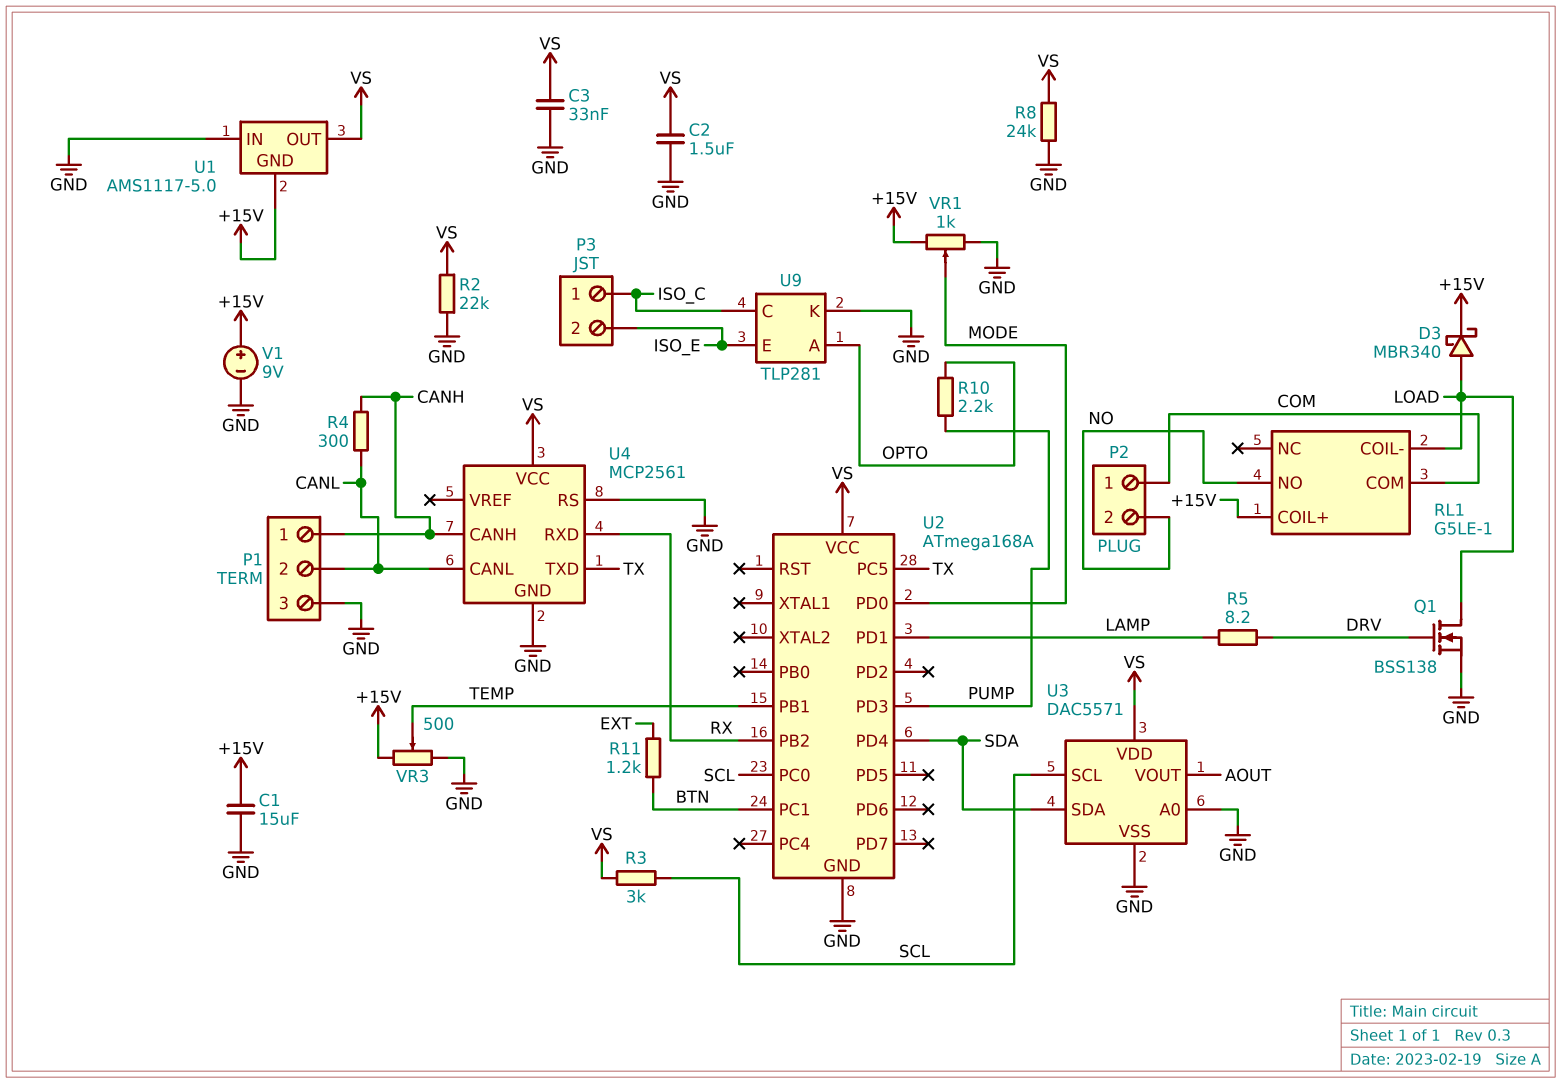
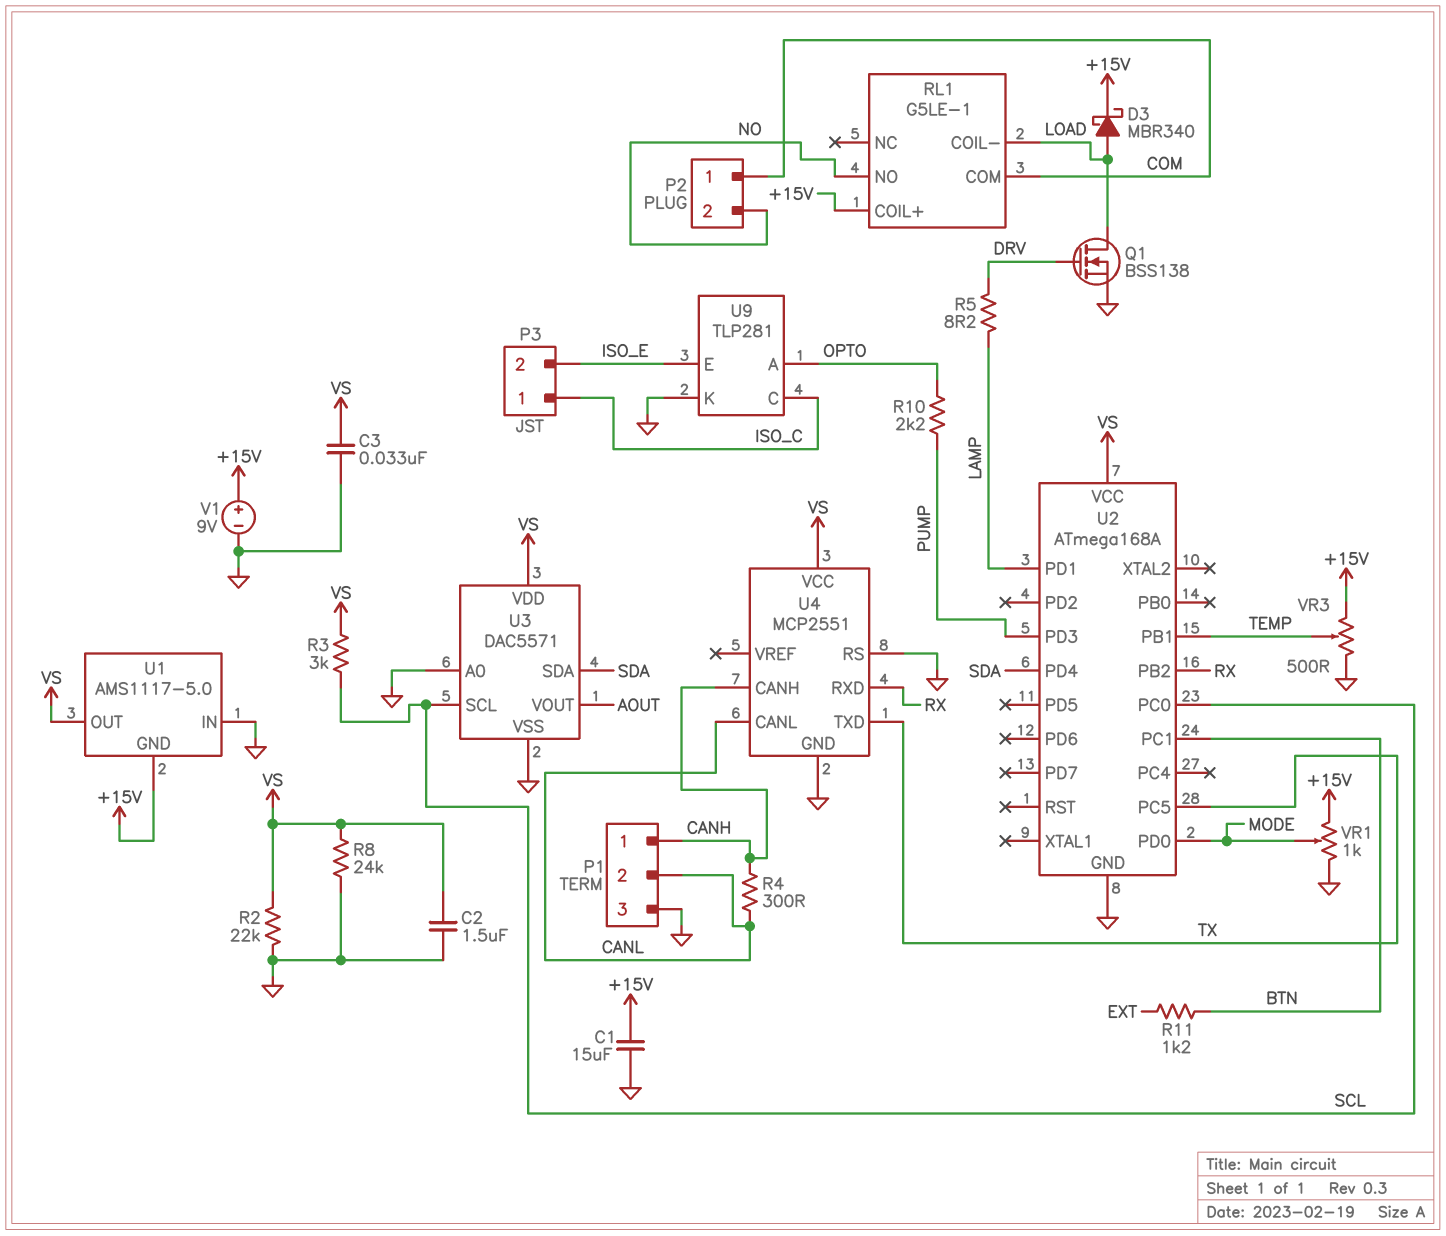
U4: MCP2561 -> MCP2551

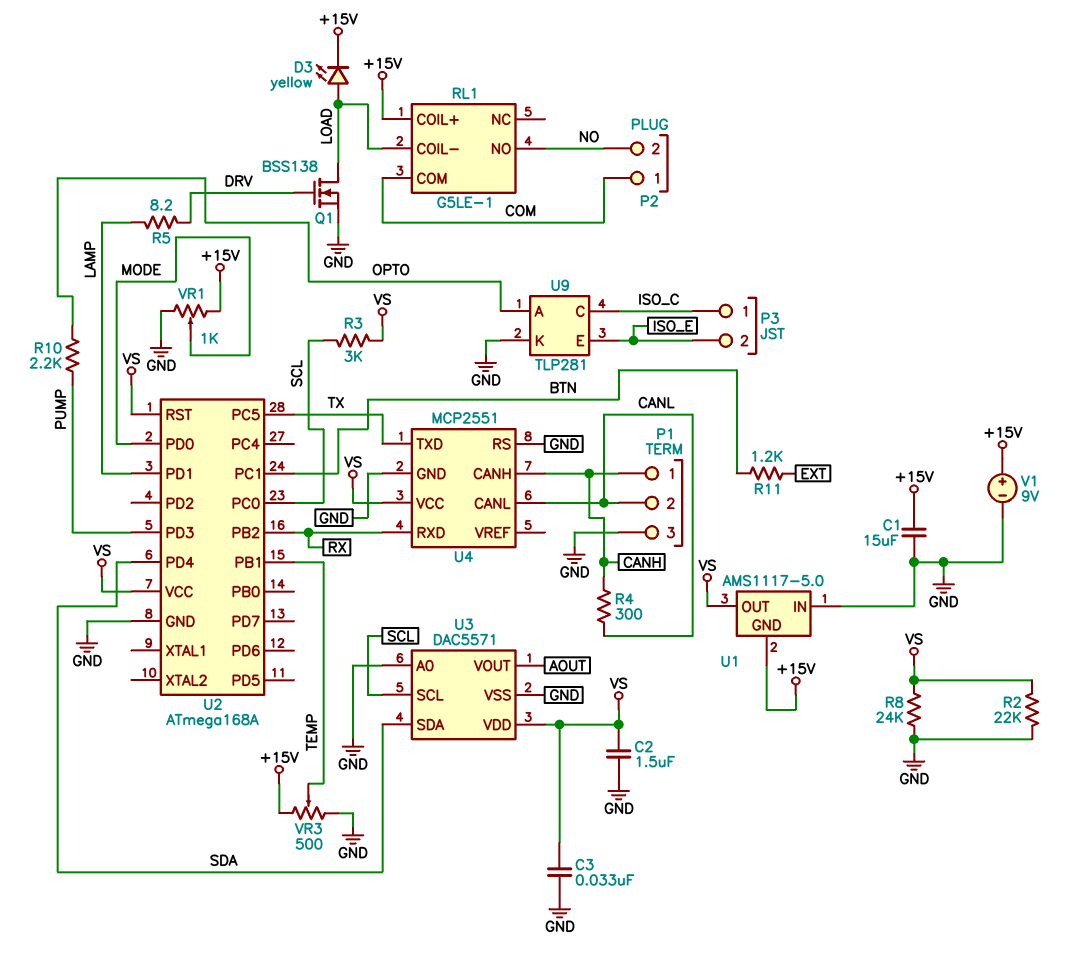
D3: schottky MBR340 (A LOAD, K +15V) -> LED yellow (A LOAD, K +15V)
U2 pin RST: none -> VS

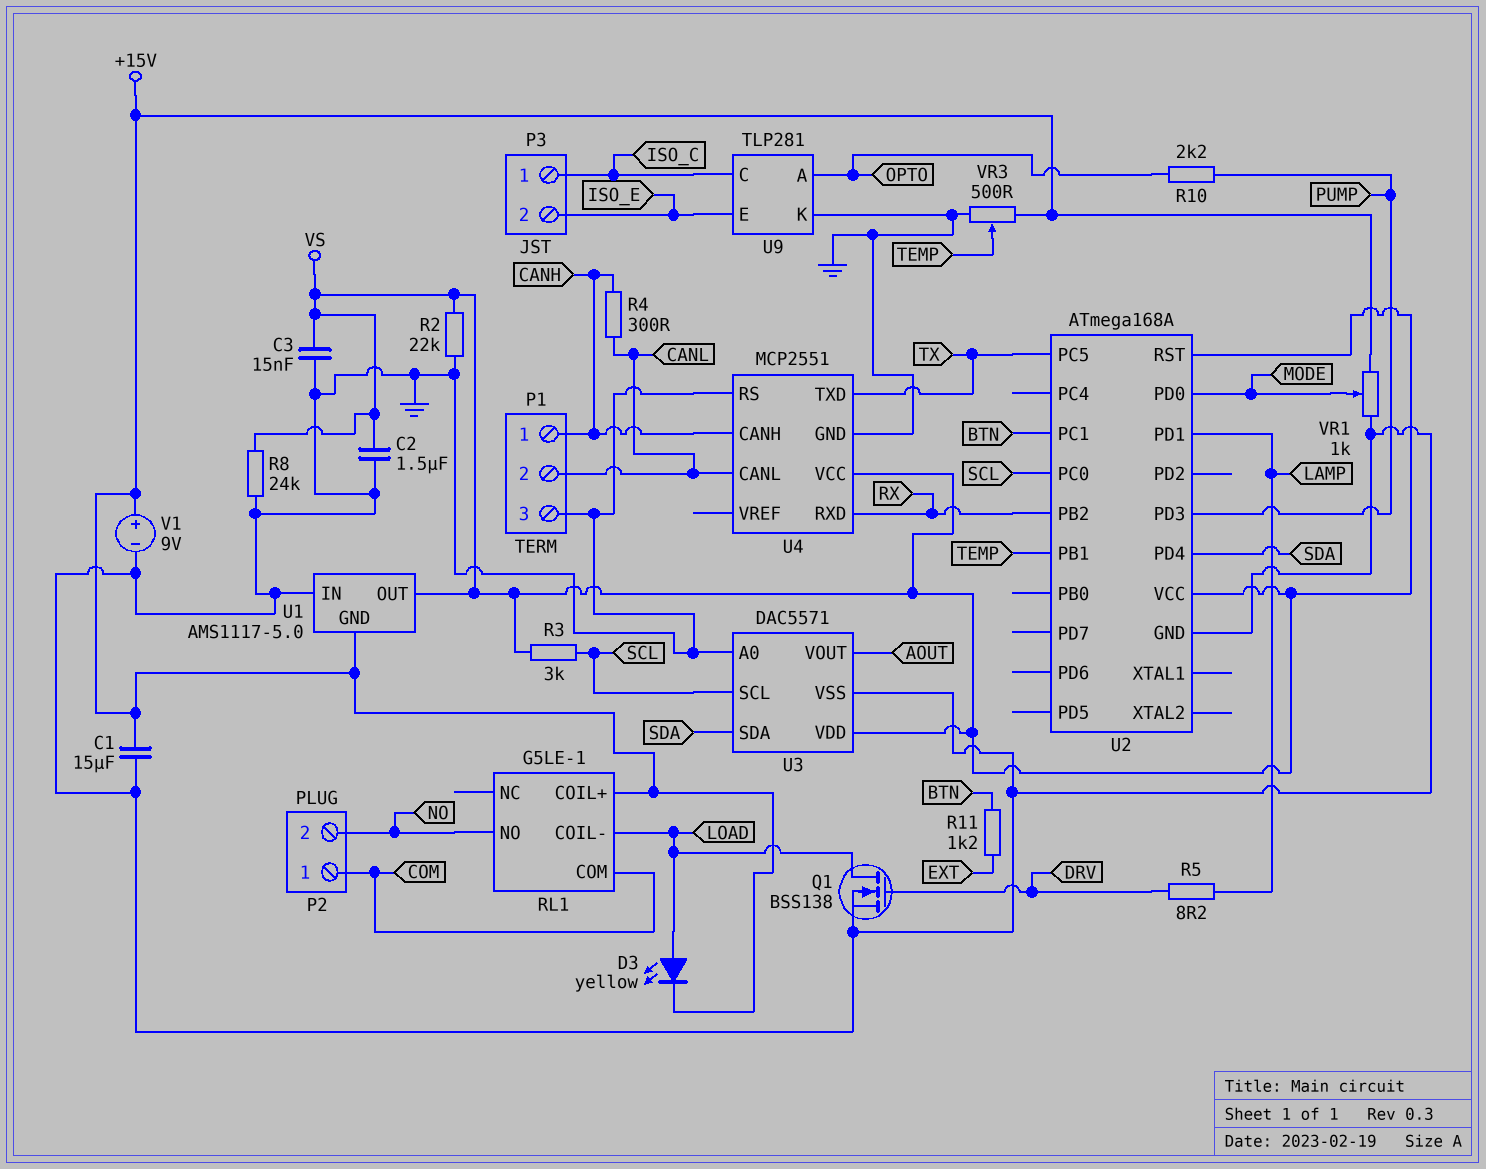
C3: 33nF (GND, VS) -> 15nF (GND, VS)

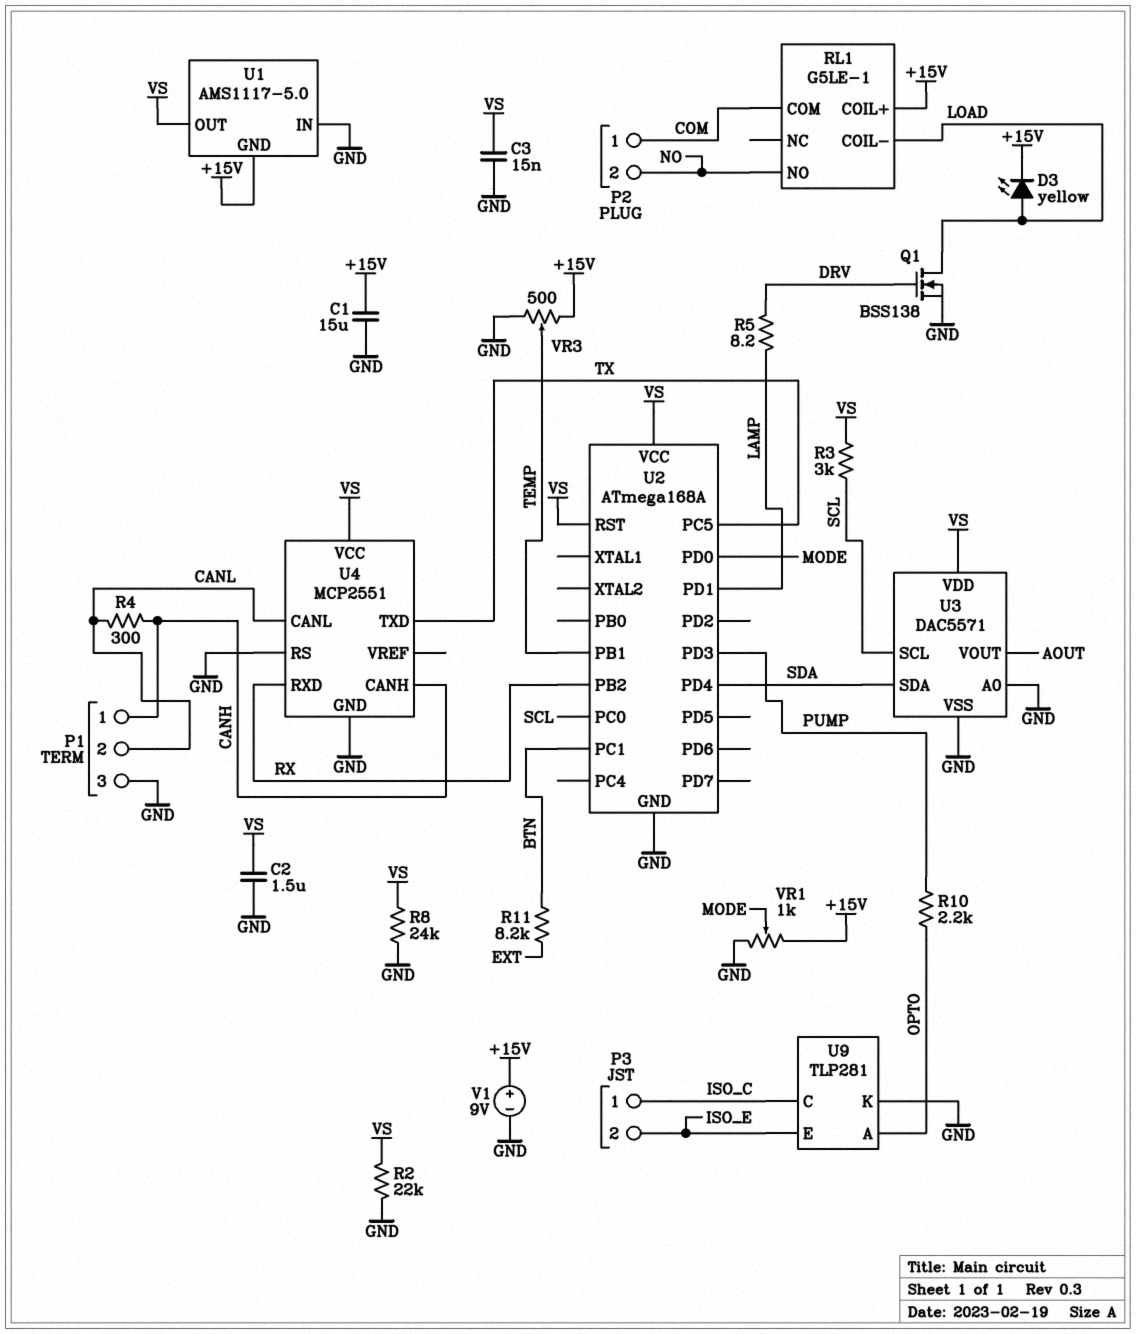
R11: 1.2k (BTN, EXT) -> 8.2k (BTN, EXT)

